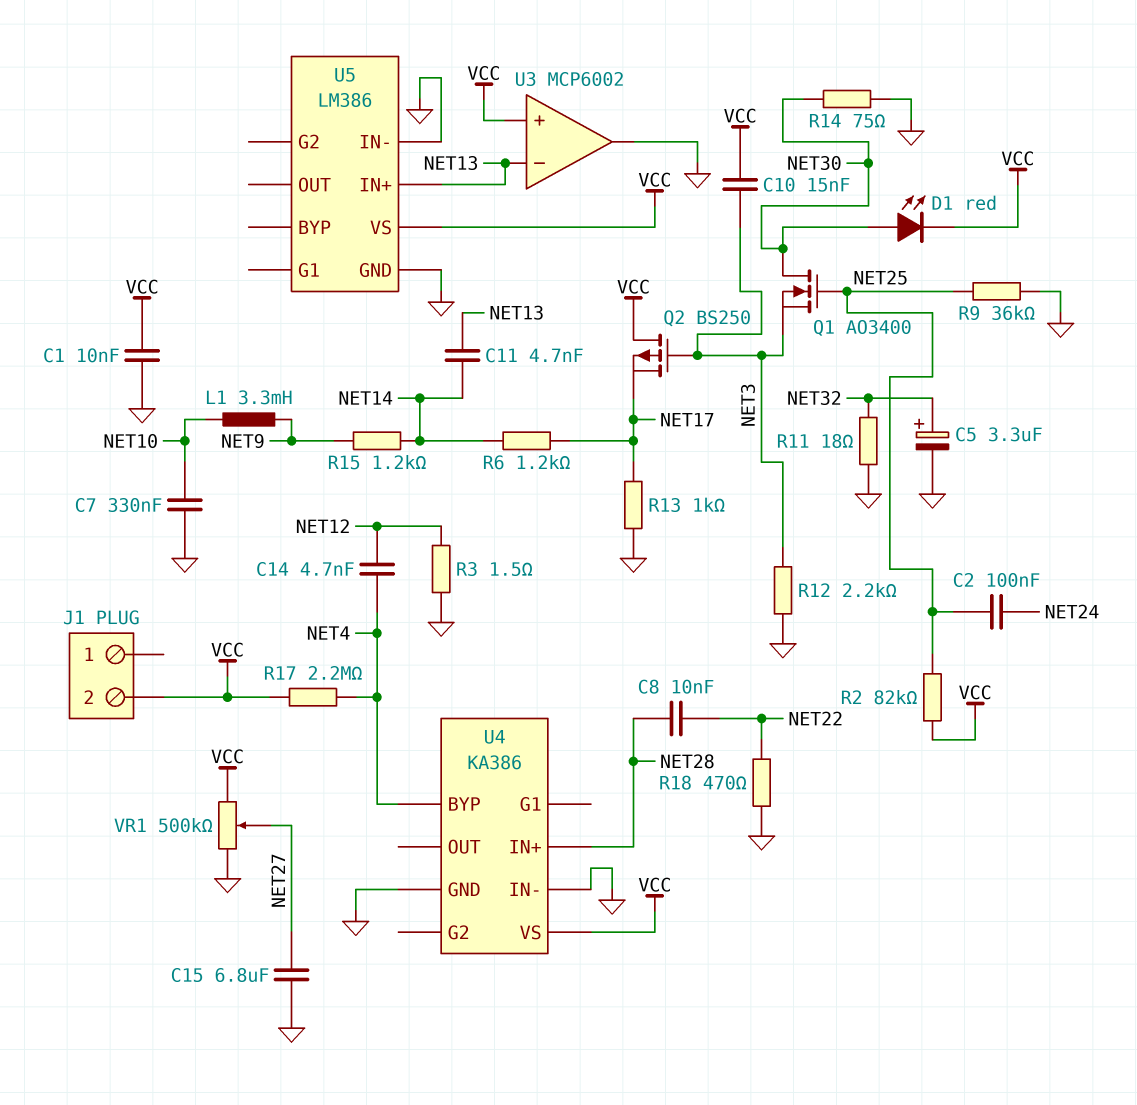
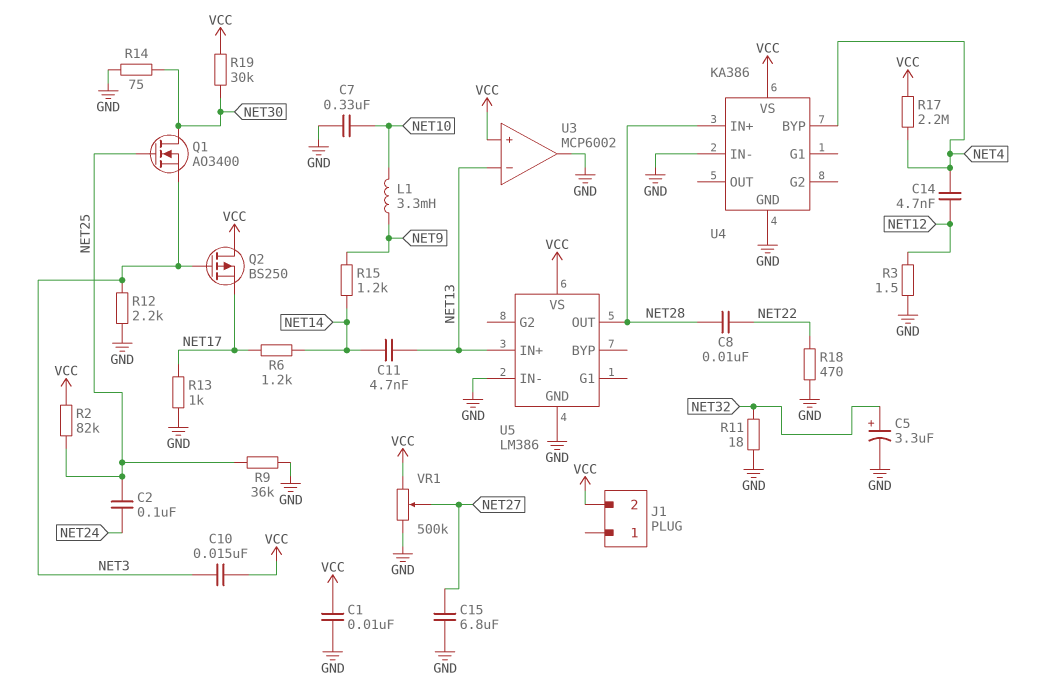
D1: LED red (A NET30, K VCC) -> none
R19: none -> 30k (NET30, VCC)
U5 pin OUT: none -> NET28

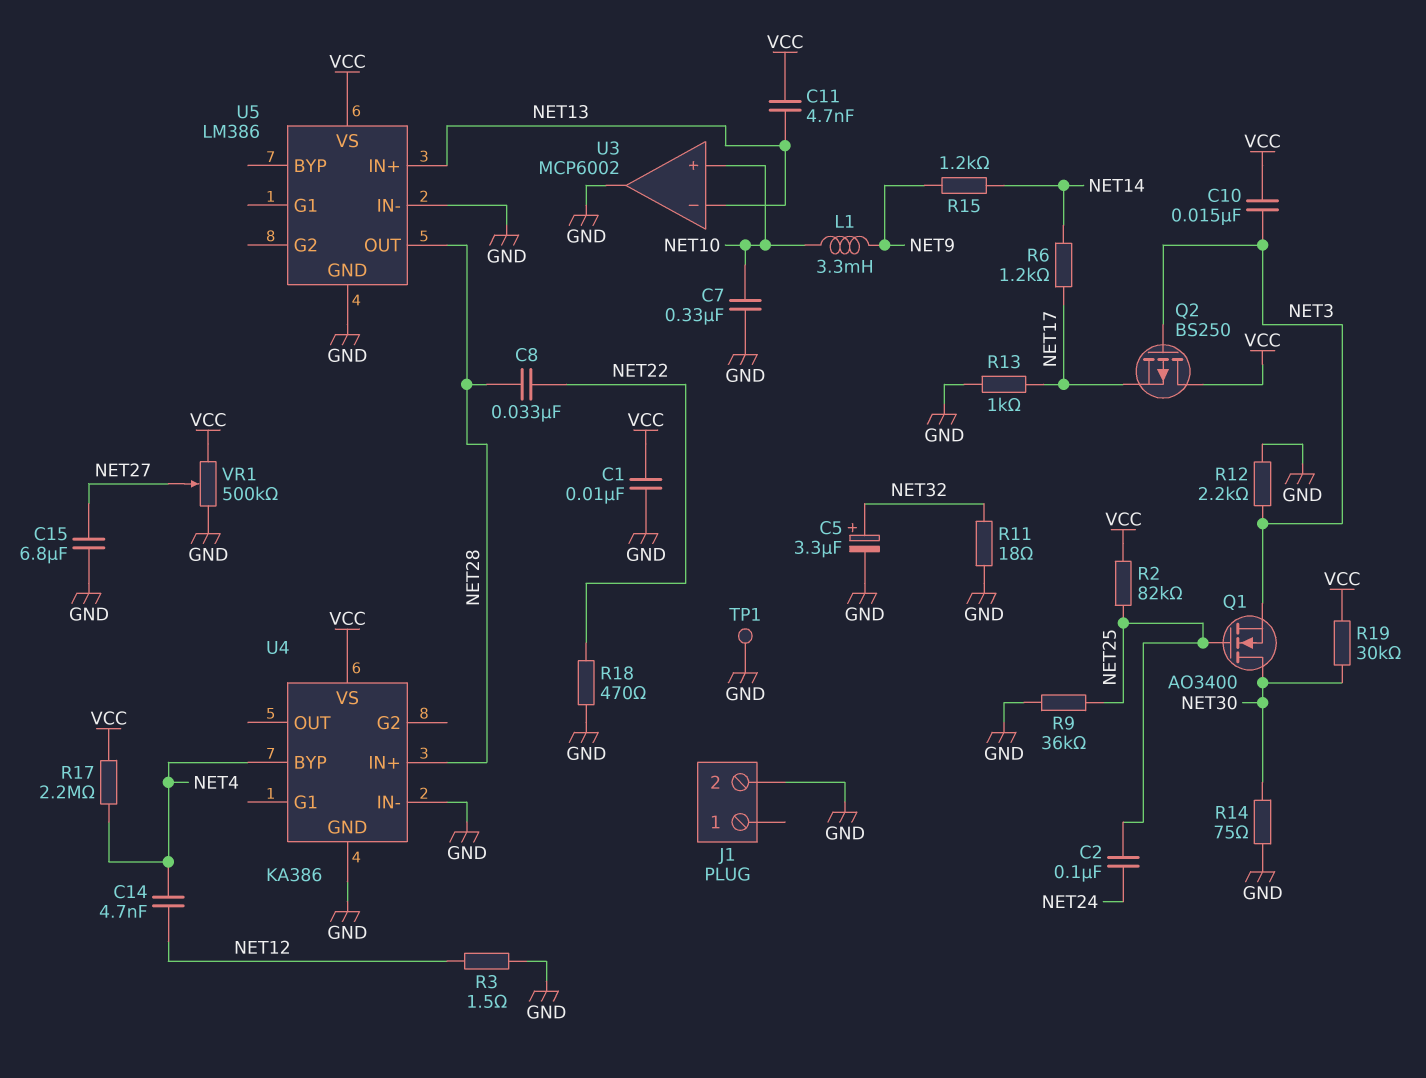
C8: 10nF (NET22, NET28) -> 33nF (NET22, NET28)
C11: 4.7nF (NET13, NET14) -> 4.7nF (NET13, VCC)
J1 pin 2: VCC -> GND
TP1: none -> test point (GND)
U3 pin in+: VCC -> NET10

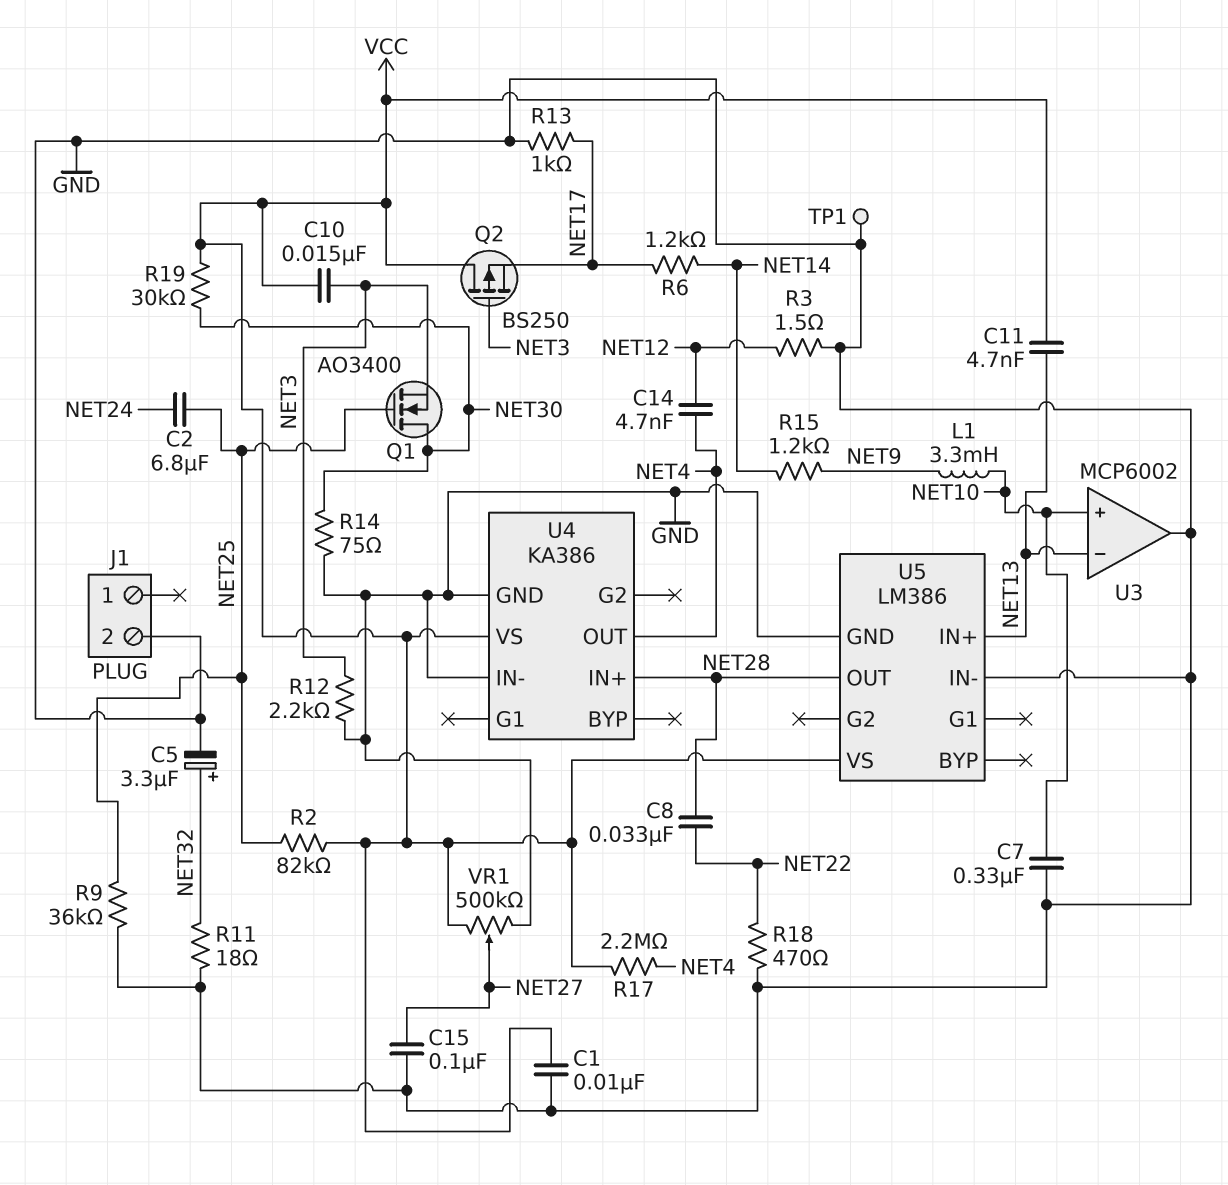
C2: 100nF (NET24, NET25) -> 6.8uF (NET24, NET25)
C15: 6.8uF (GND, NET27) -> 100nF (GND, NET27)
U4 pin BYP: NET4 -> none
U4 pin OUT: none -> NET4

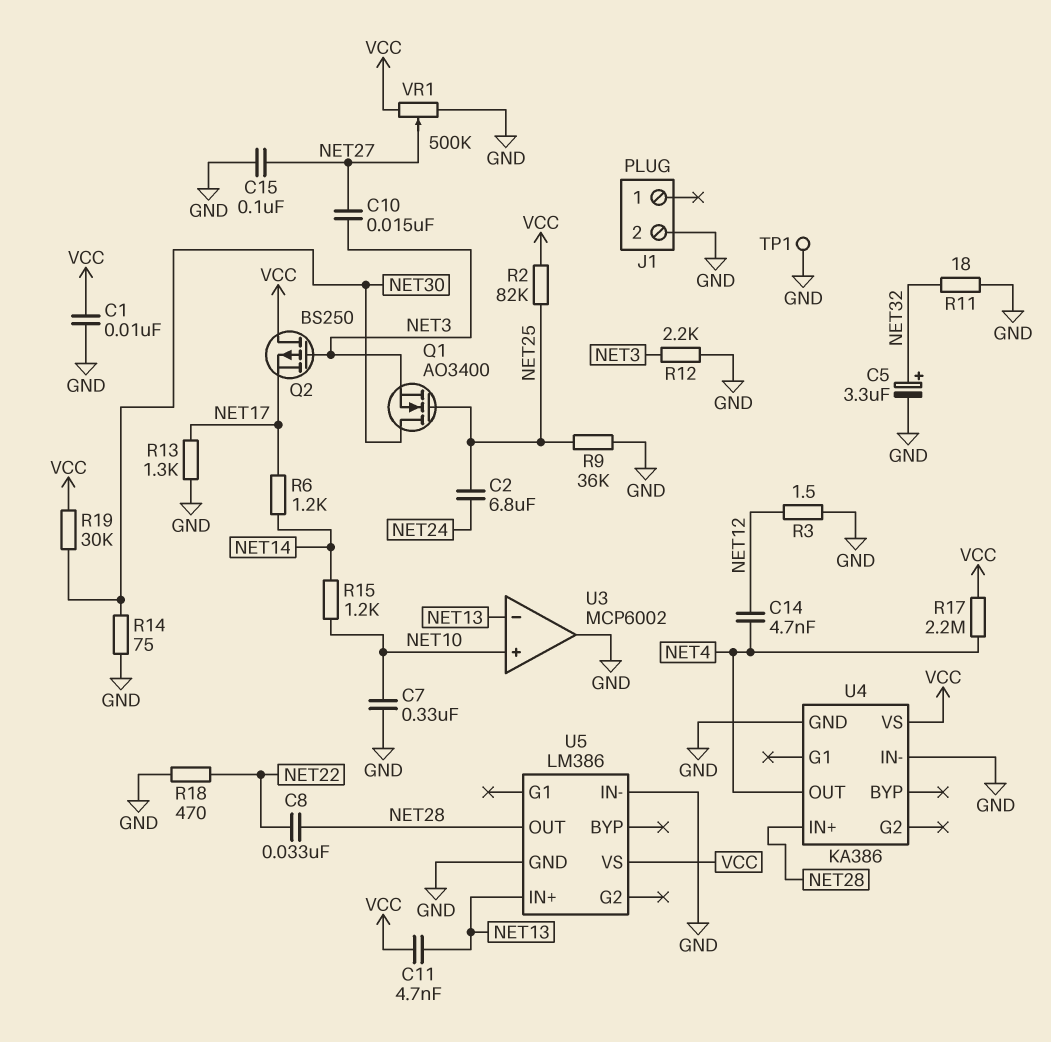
C10: 15nF (NET3, VCC) -> 15nF (NET3, NET27)
L1: 3.3mH (NET9, NET10) -> none
R13: 1k (GND, NET17) -> 1.3k (GND, NET17)
R15: 1.2k (NET9, NET14) -> 1.2k (NET10, NET14)

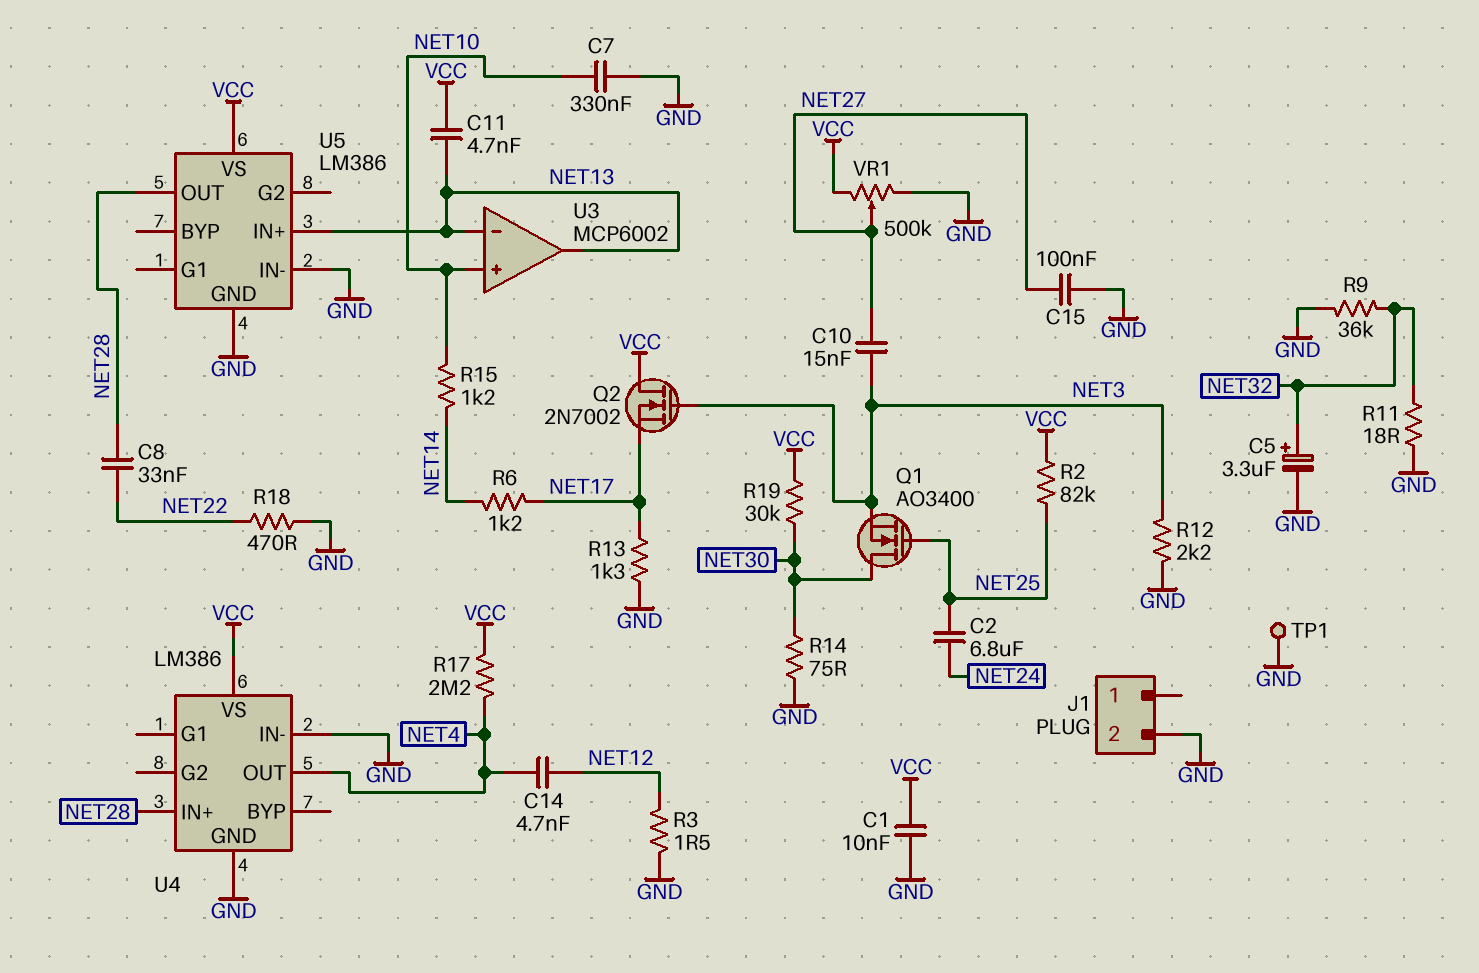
Q2: PMOS BS250 (G NET3, D VCC, S NET17) -> NMOS 2N7002 (G NET3, D VCC, S NET17)
R9: 36k (GND, NET25) -> 36k (GND, NET32)
U3 pin out: GND -> NET13
U4: KA386 -> LM386

